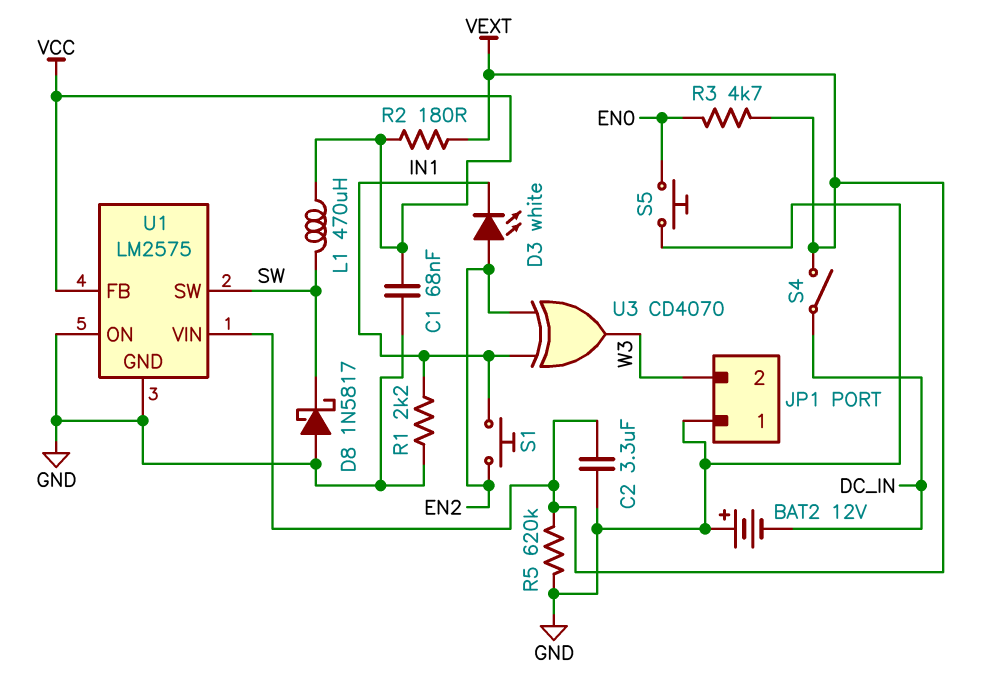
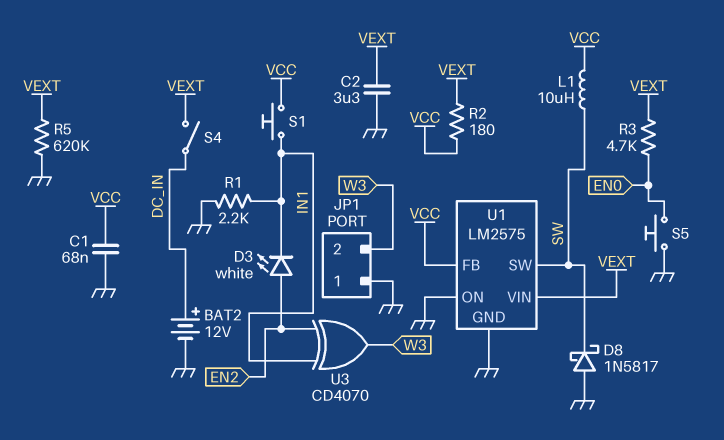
BAT2: 12V (plus GND, minus DC_IN) -> 12V (plus DC_IN, minus GND)
L1: 470uH (SW, VCC) -> 10uH (SW, VCC)
S1: button (EN2, IN1) -> button (IN1, VCC)

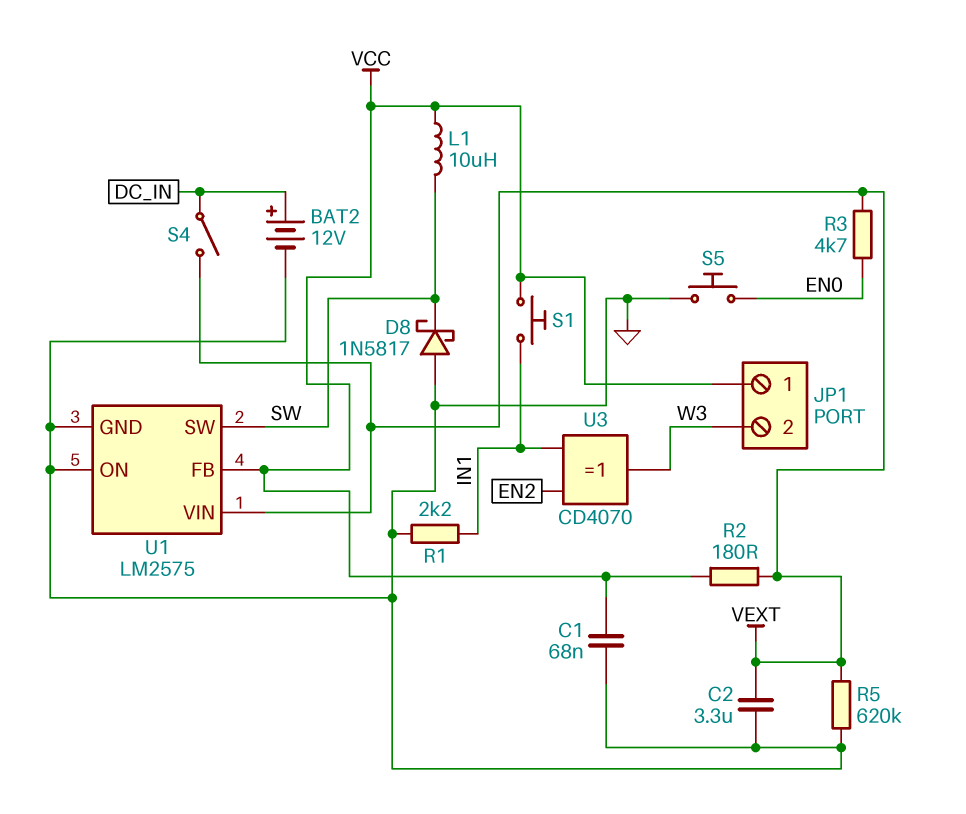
D3: LED white (A EN2, K IN1) -> none
JP1 pin 1: GND -> VCC

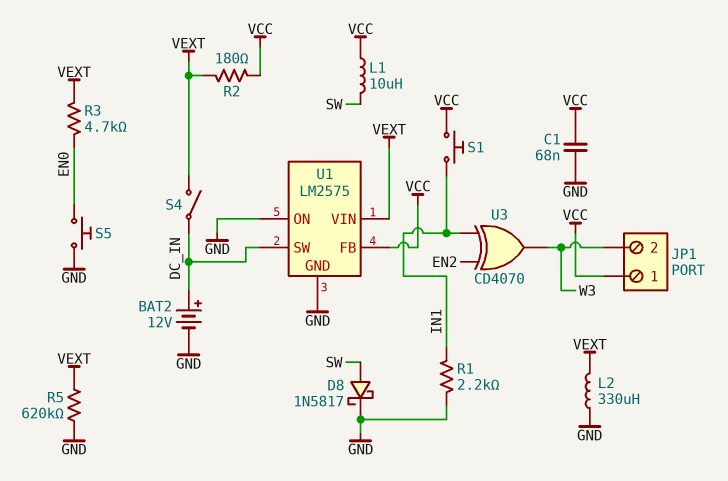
C2: 3.3uF (GND, VEXT) -> none
D8: schottky 1N5817 (A GND, K SW) -> schottky 1N5817 (A SW, K GND)
L2: none -> 330uH (GND, VEXT)
U1 pin SW: SW -> DC_IN

